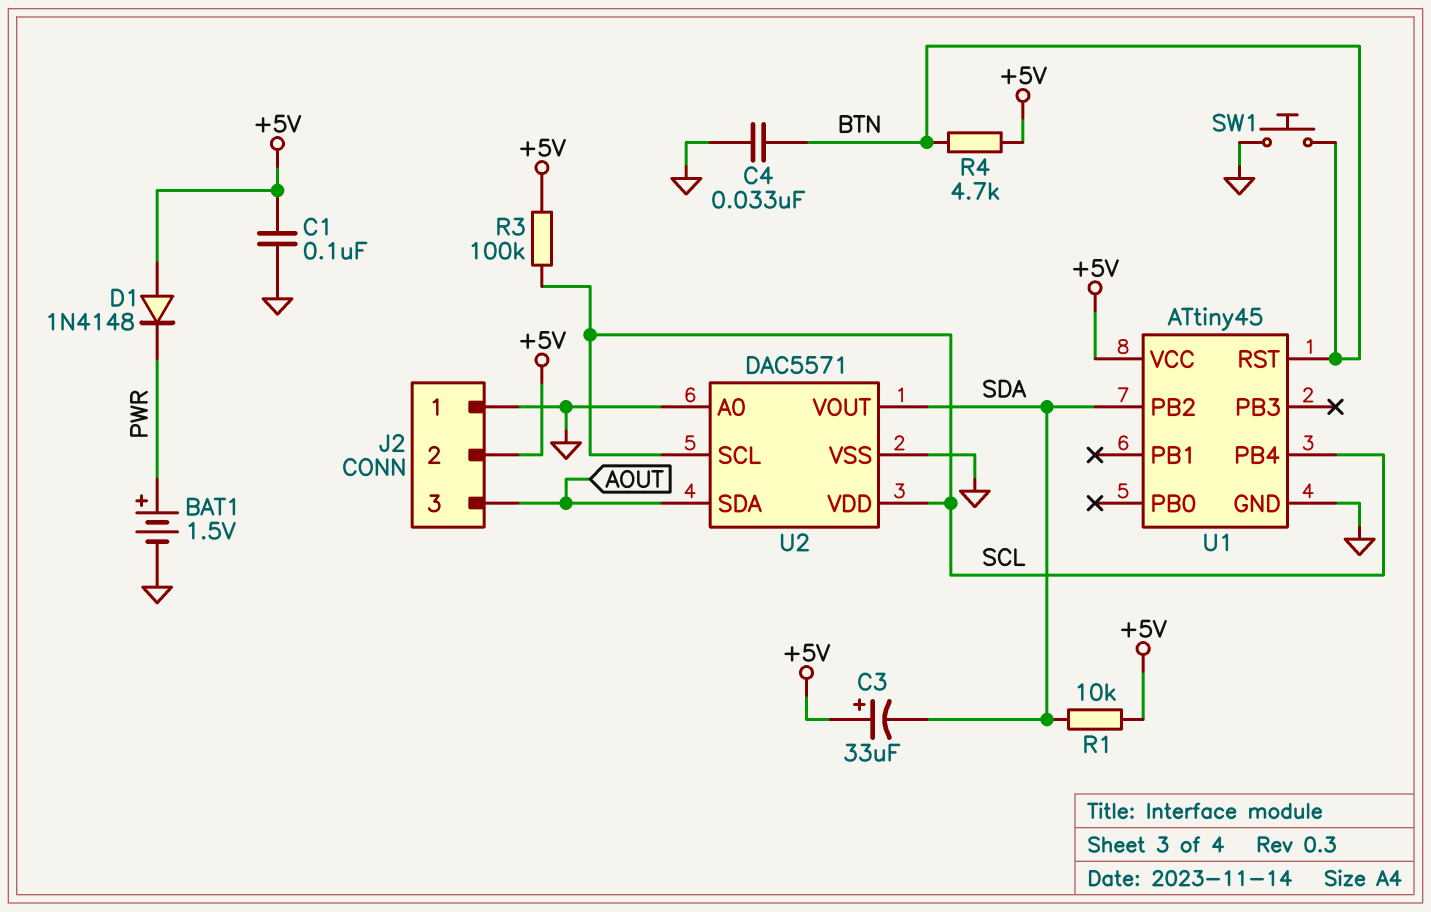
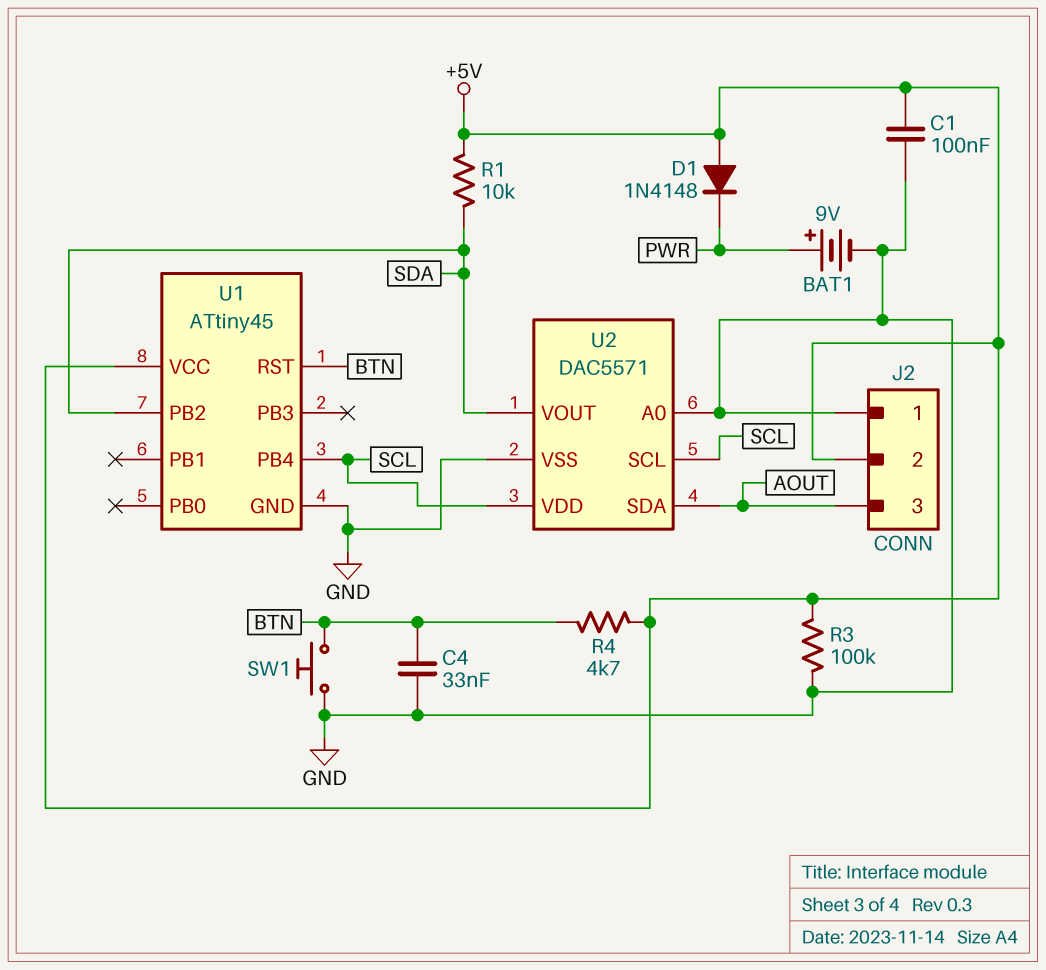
BAT1: 1.5V (plus PWR, minus GND) -> 9V (plus PWR, minus GND)
C3: 33uF (plus +5V, minus SDA) -> none
R3: 100k (+5V, SCL) -> 100k (+5V, GND)

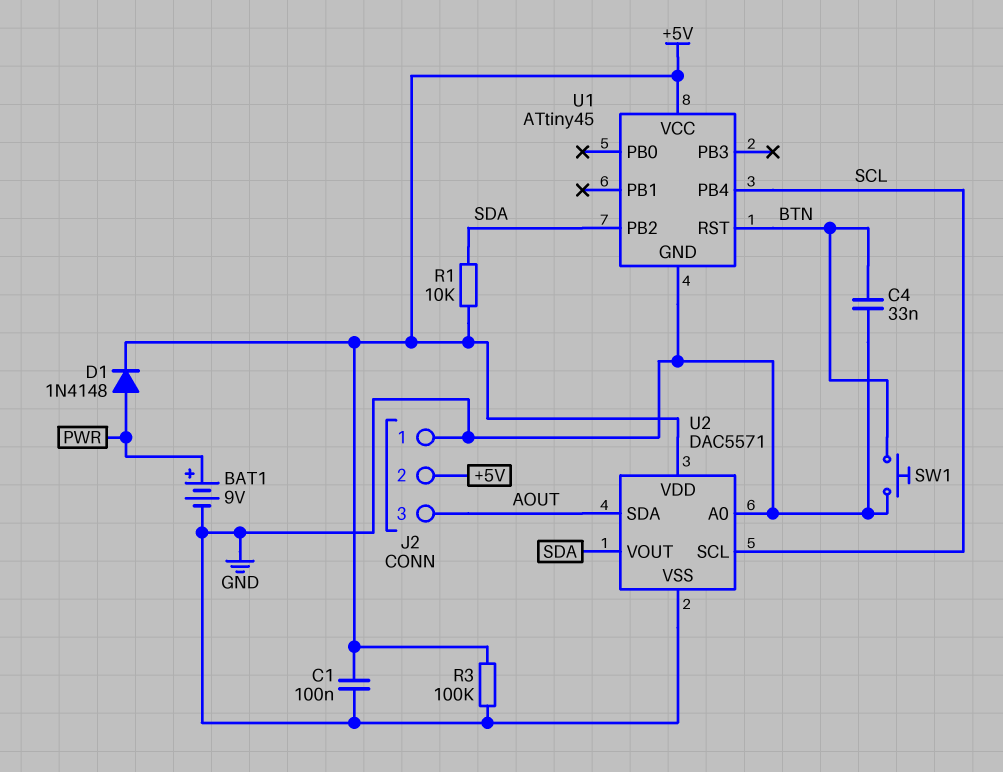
D1: diode 1N4148 (A +5V, K PWR) -> diode 1N4148 (A PWR, K +5V)
R4: 4.7k (+5V, BTN) -> none
U2 pin VDD: SCL -> +5V

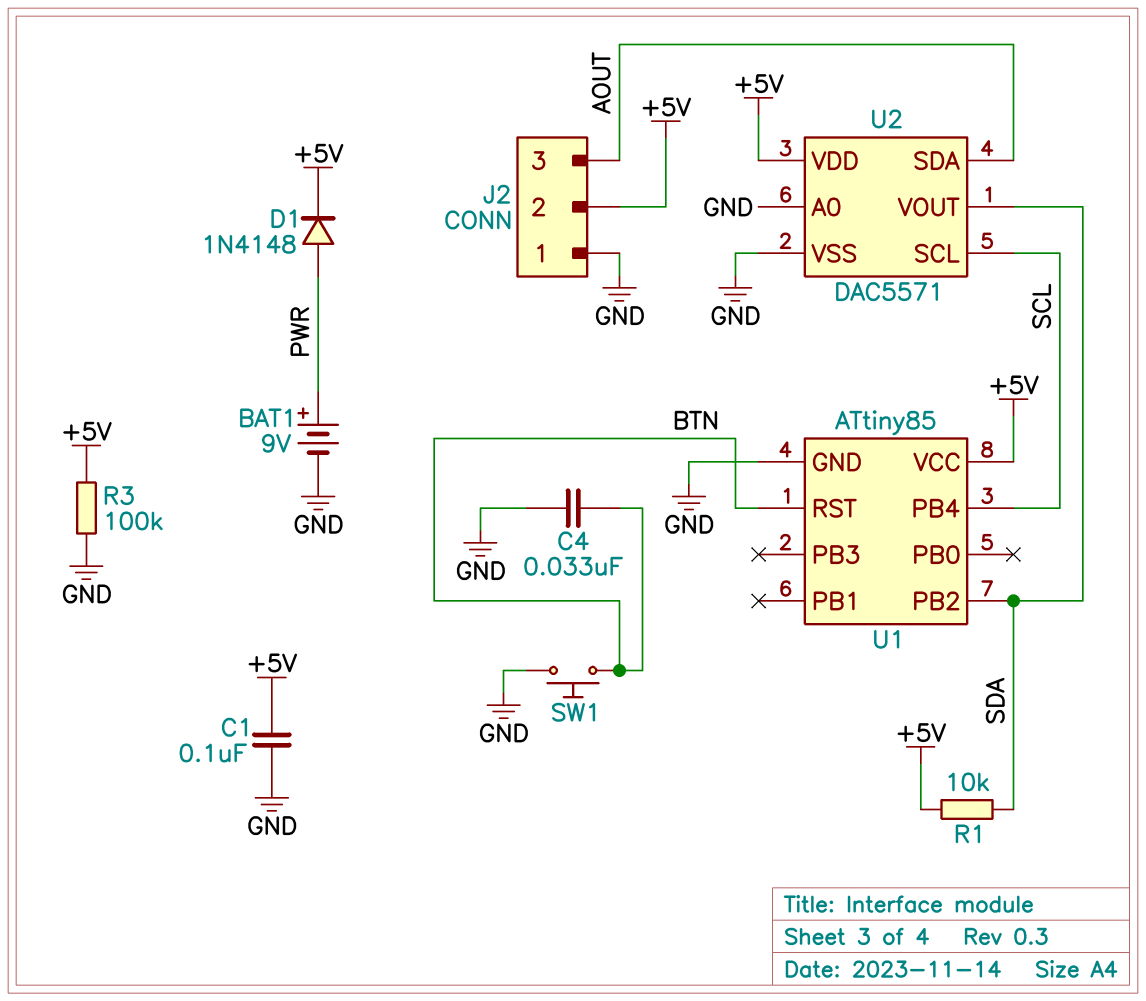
U1: ATtiny45 -> ATtiny85

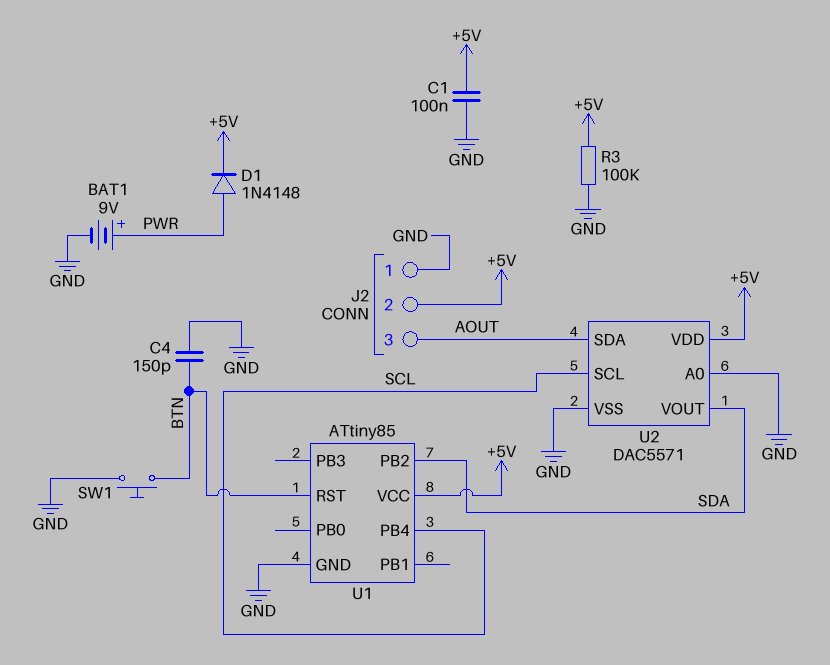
C4: 33nF (BTN, GND) -> 150pF (BTN, GND)
R1: 10k (+5V, SDA) -> none

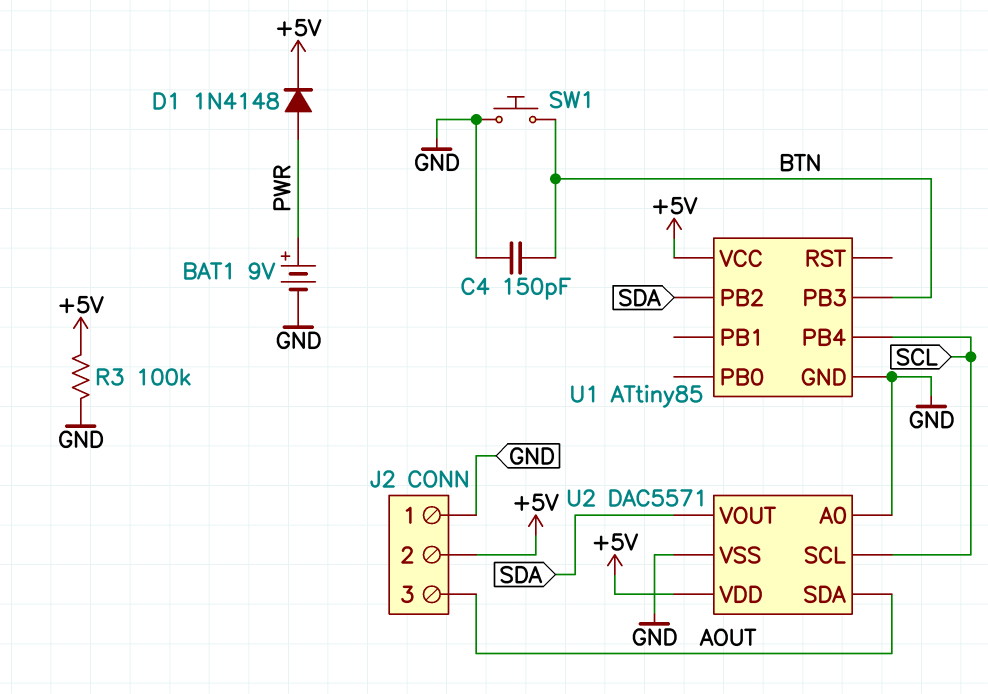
C1: 100nF (+5V, GND) -> none
U1 pin PB3: none -> BTN
U1 pin RST: BTN -> none

